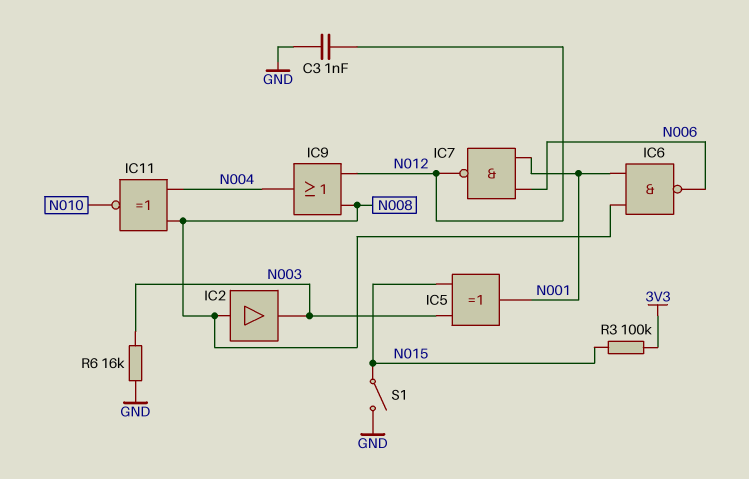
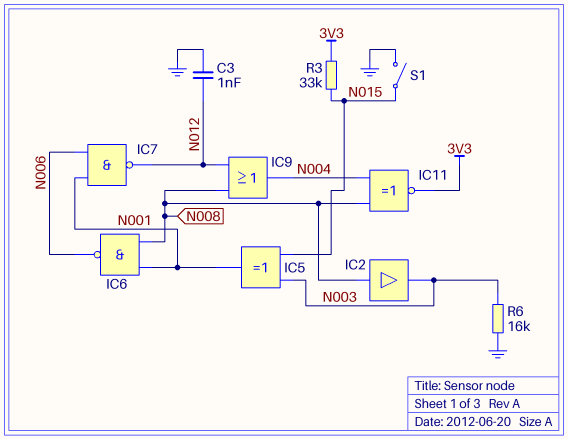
IC11: XNOR (in N004, in N008, out N010) -> XNOR (in N004, in N008, out 3V3)
R3: 100k (3V3, N015) -> 33k (3V3, N015)

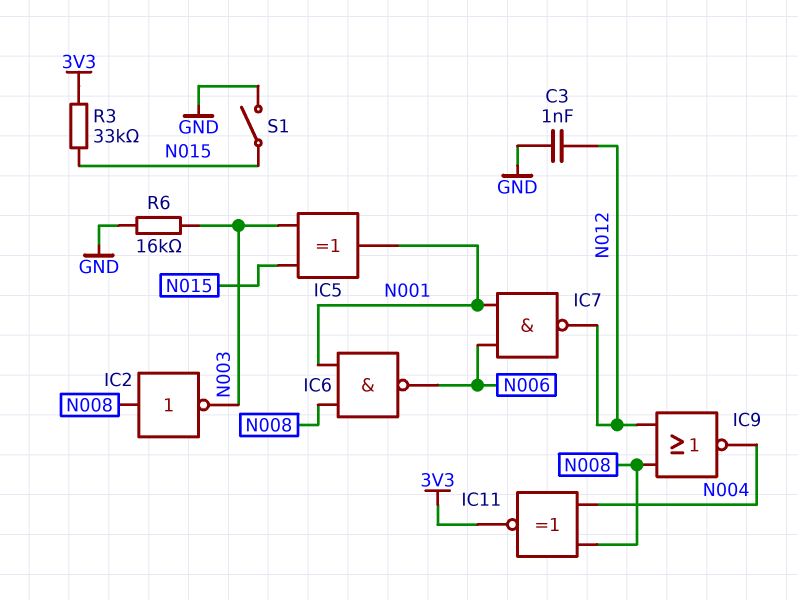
IC2: buffer (in N008, out N003) -> NOT (in N008, out N003)
IC9: OR (in N008, in N012, out N004) -> NOR (in N008, in N012, out N004)

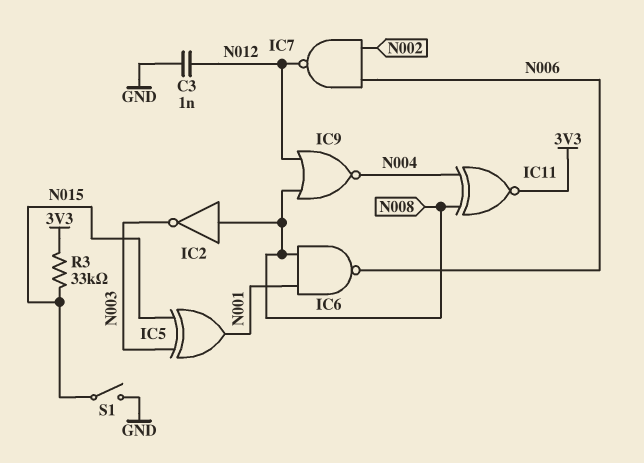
IC7: NAND (in N001, in N006, out N012) -> NAND (in N002, in N006, out N012)
R6: 16k (GND, N003) -> none

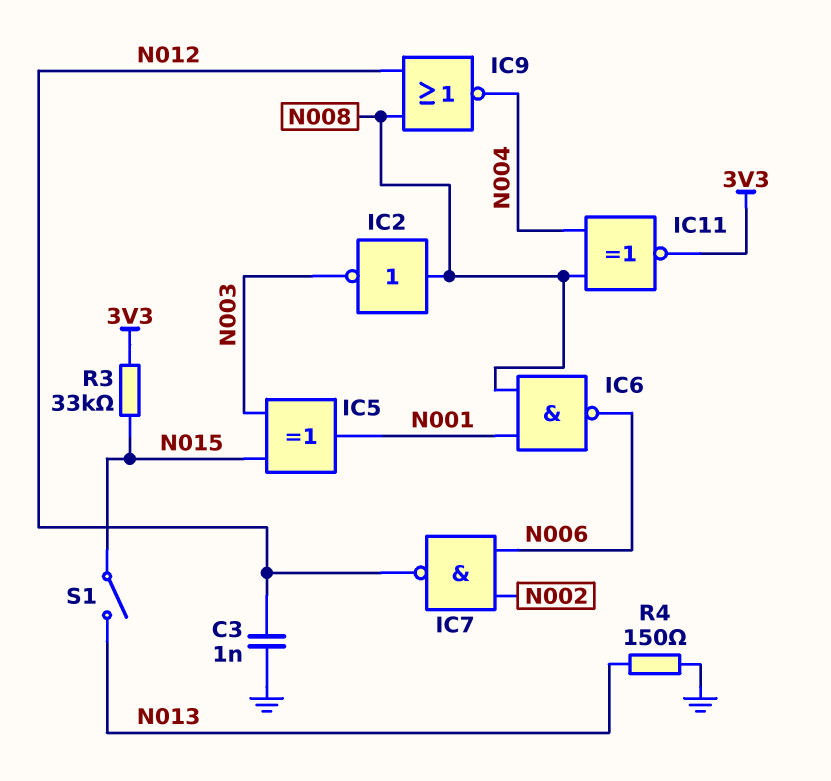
R4: none -> 150 (GND, N013)
S1: switch (GND, N015) -> switch (N013, N015)

